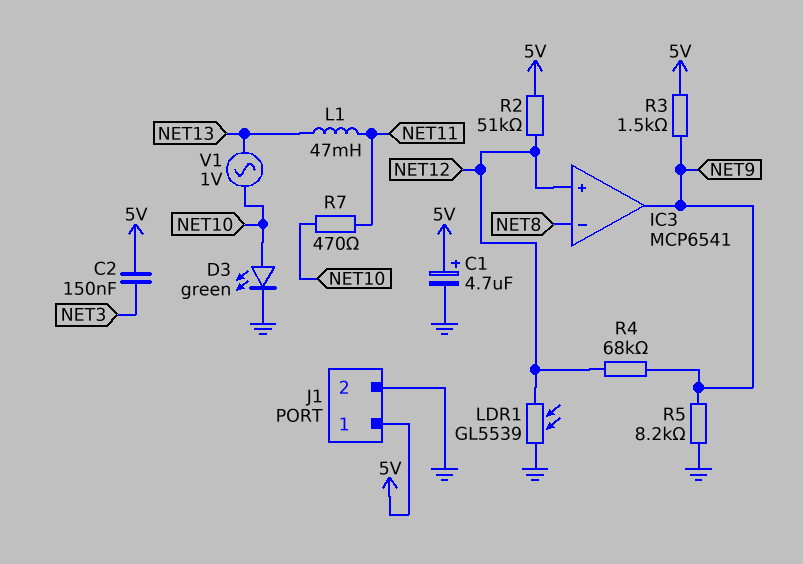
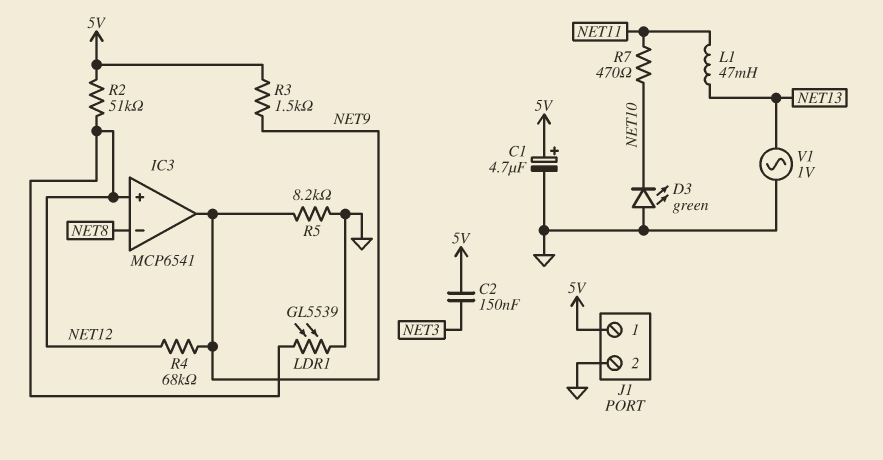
D3: LED green (A NET10, K GND) -> LED green (A GND, K NET10)
V1: AC 1V (NET10, NET13) -> AC 1V (GND, NET13)

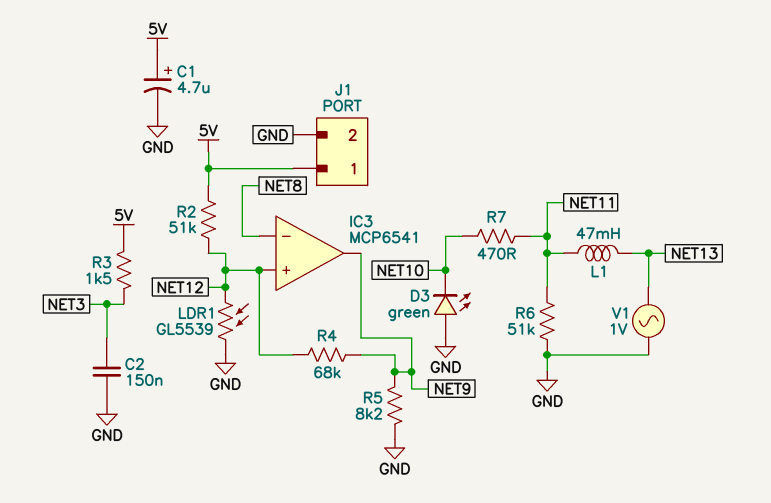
C2: 150nF (5V, NET3) -> 150nF (GND, NET3)
R3: 1.5k (5V, NET9) -> 1.5k (5V, NET3)
R6: none -> 51k (GND, NET11)

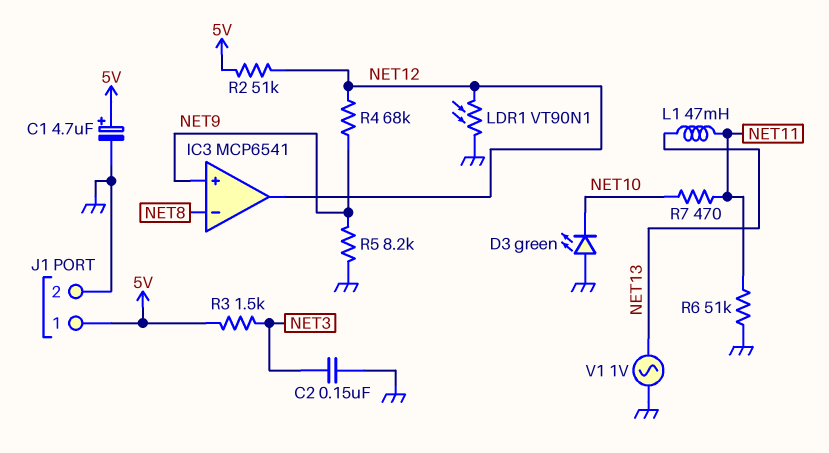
IC3 pin in+: NET12 -> NET9
IC3 pin out: NET9 -> NET12
LDR1: GL5539 (GND, NET12) -> VT90N1 (GND, NET12)

